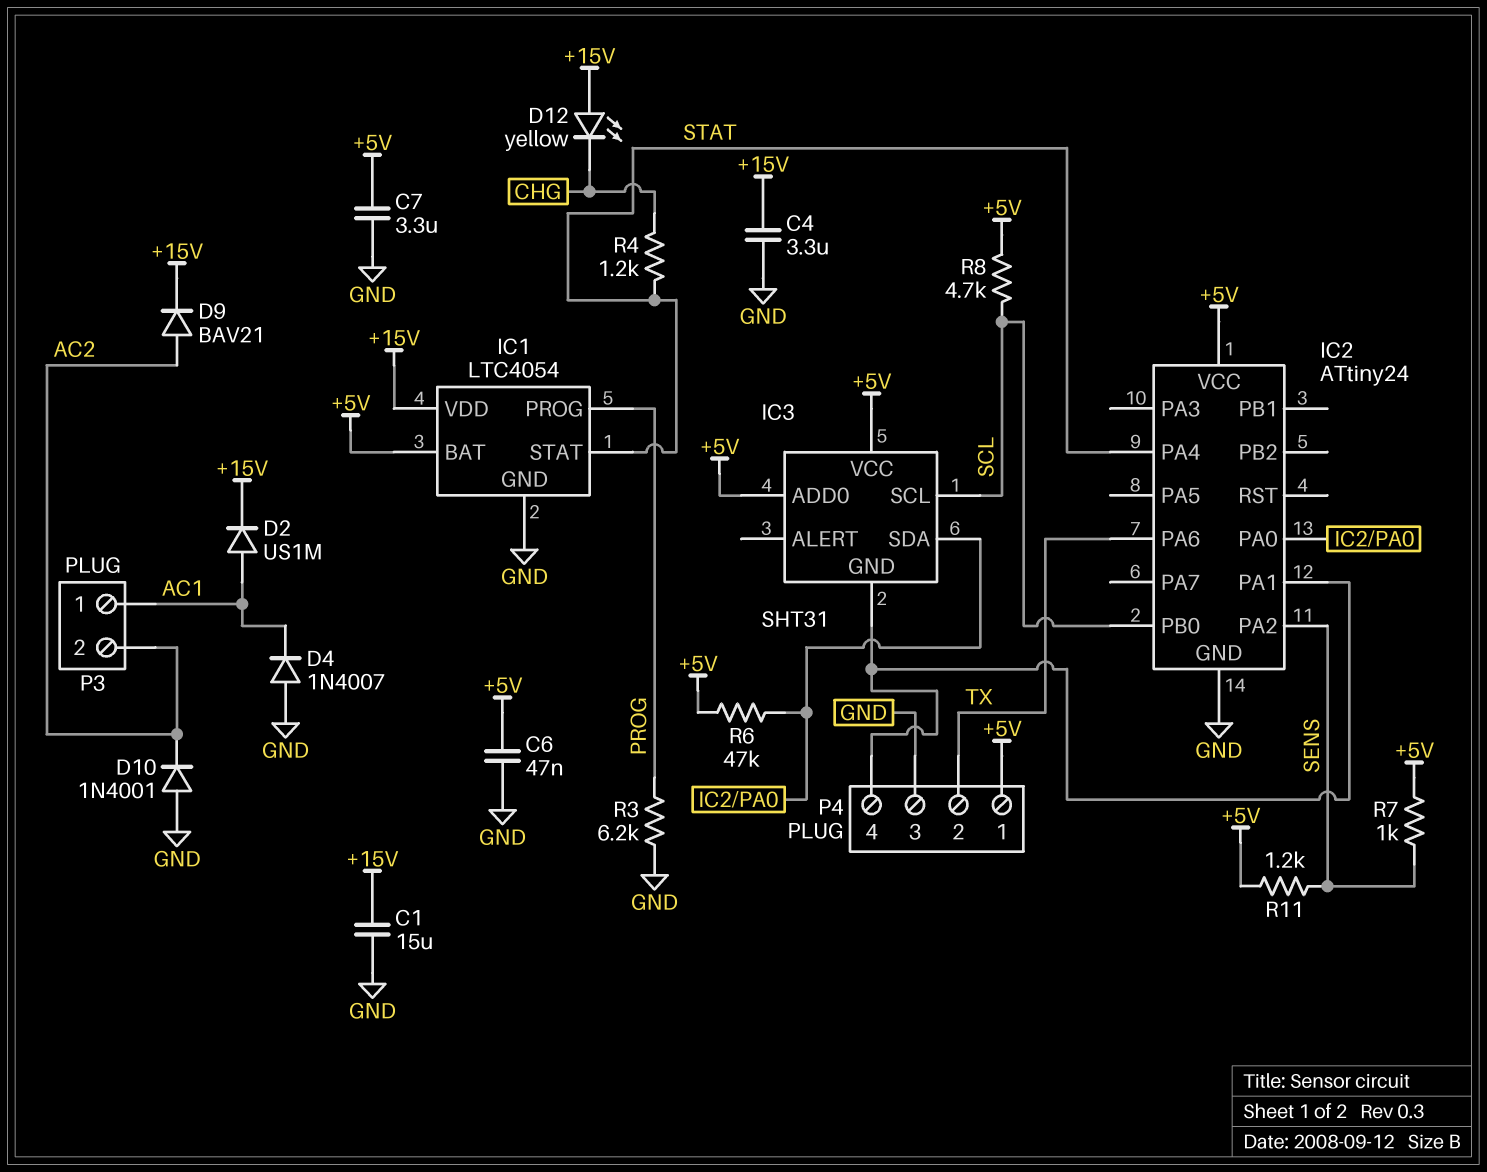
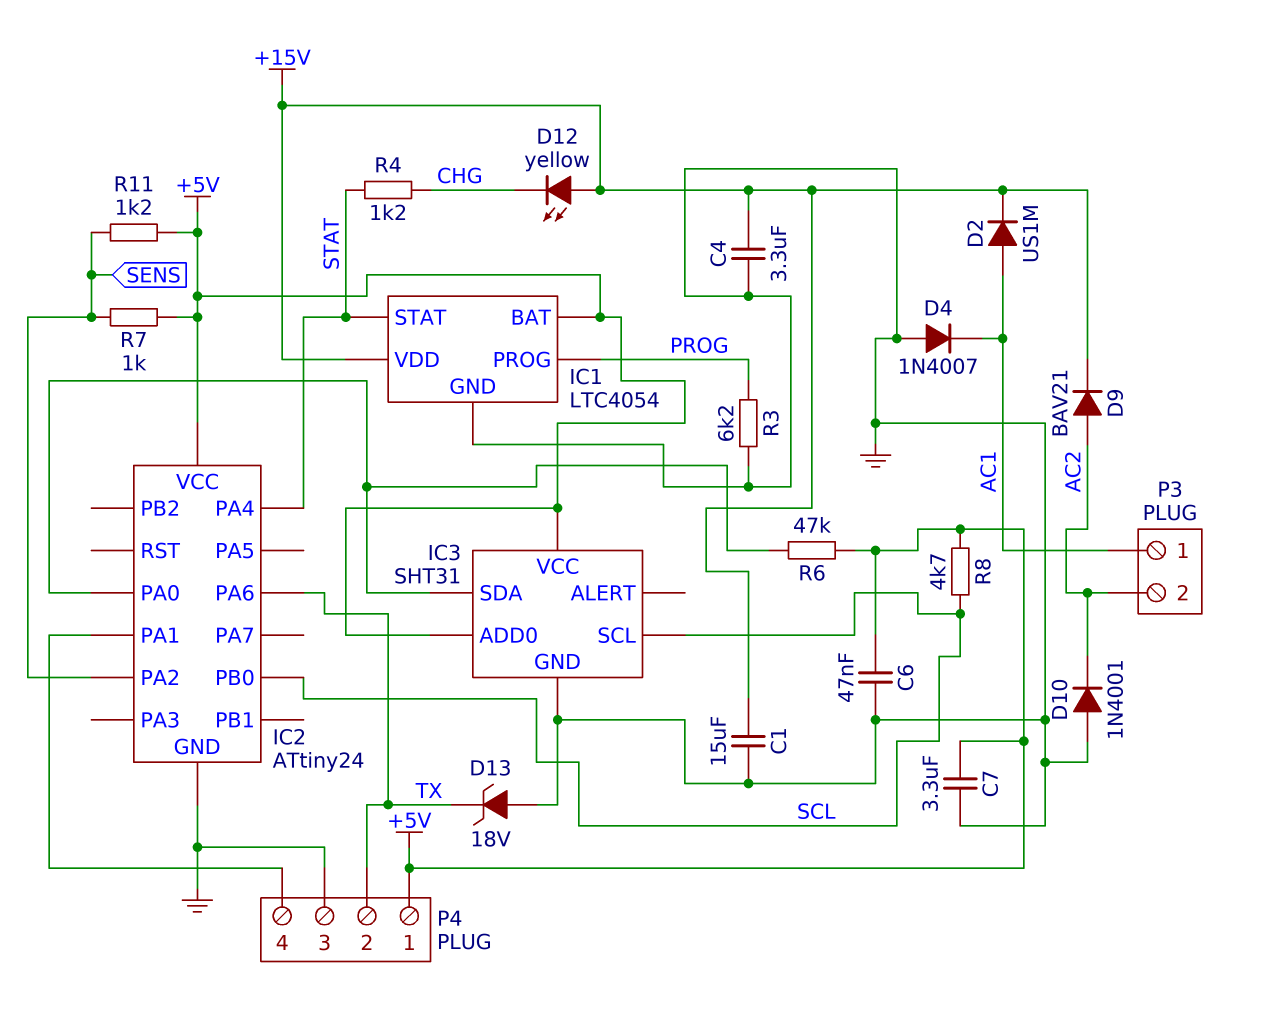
D13: none -> zener 18V (A GND, K TX)
IC3 pin GND: IC2/PA1 -> GND

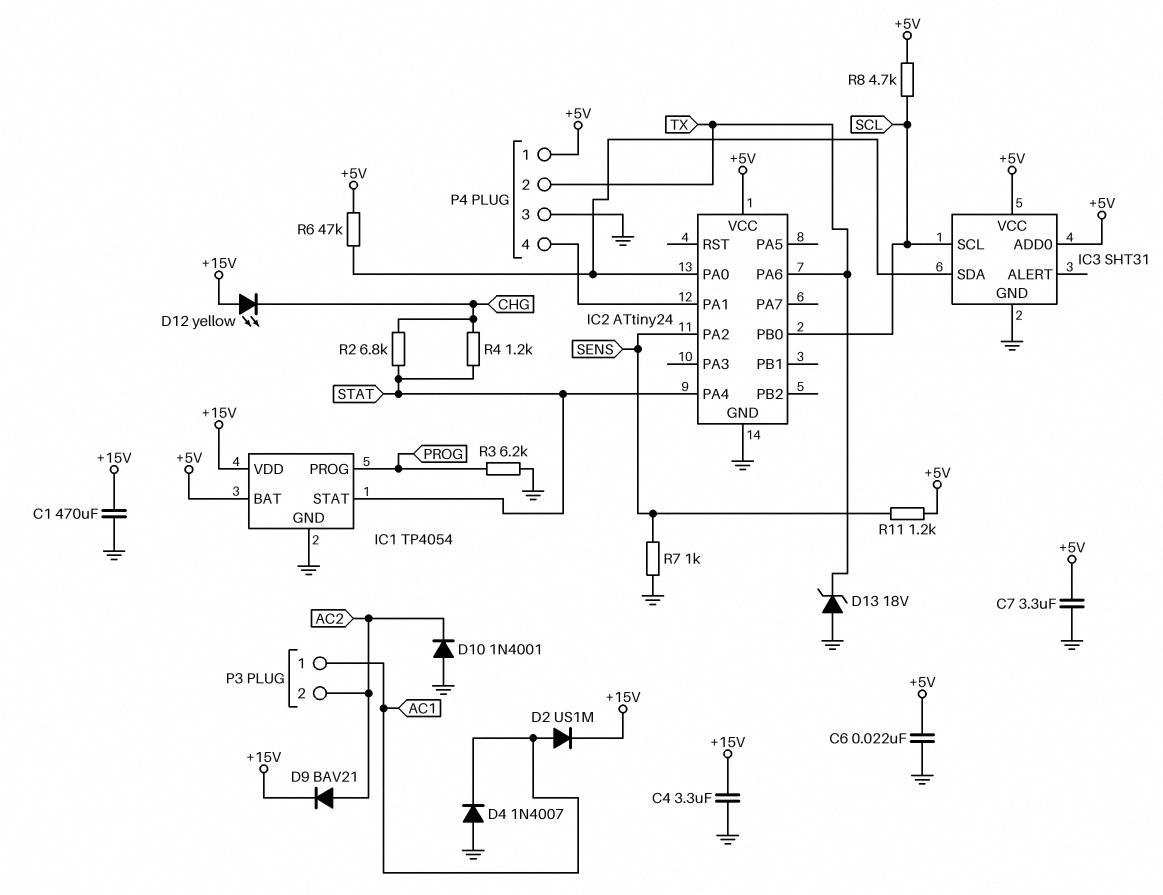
C1: 15uF (+15V, GND) -> 470uF (+15V, GND)
C6: 47nF (+5V, GND) -> 22nF (+5V, GND)
IC1: LTC4054 -> TP4054
R2: none -> 6.8k (CHG, STAT)
R7: 1k (+5V, SENS) -> 1k (GND, SENS)

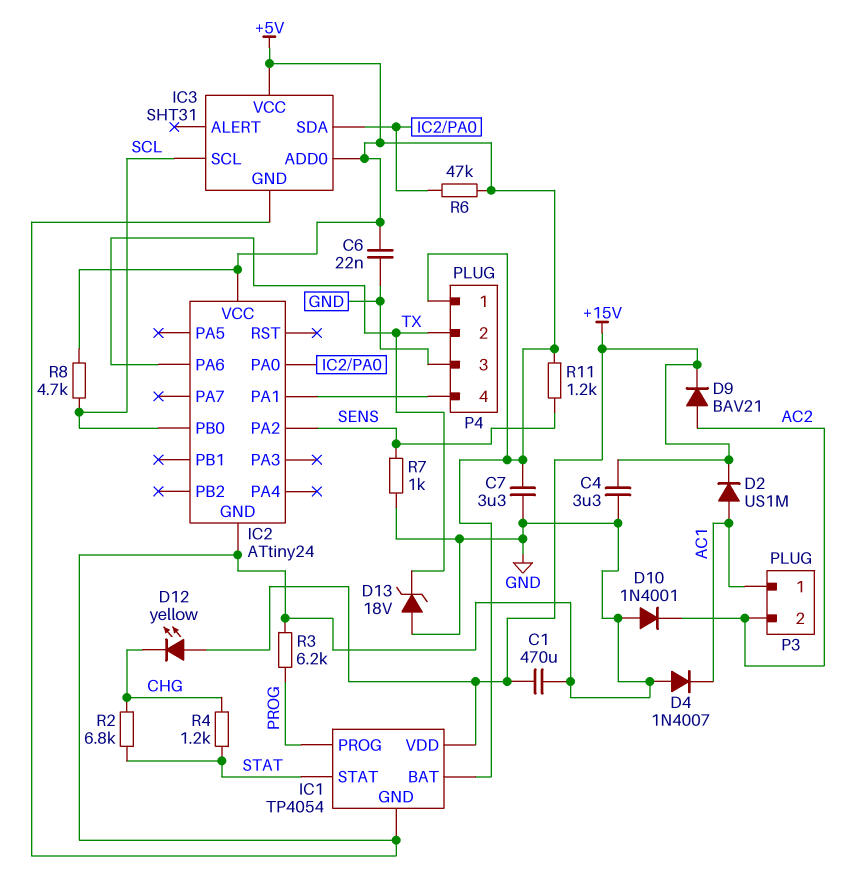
IC2 pin PA4: STAT -> none

